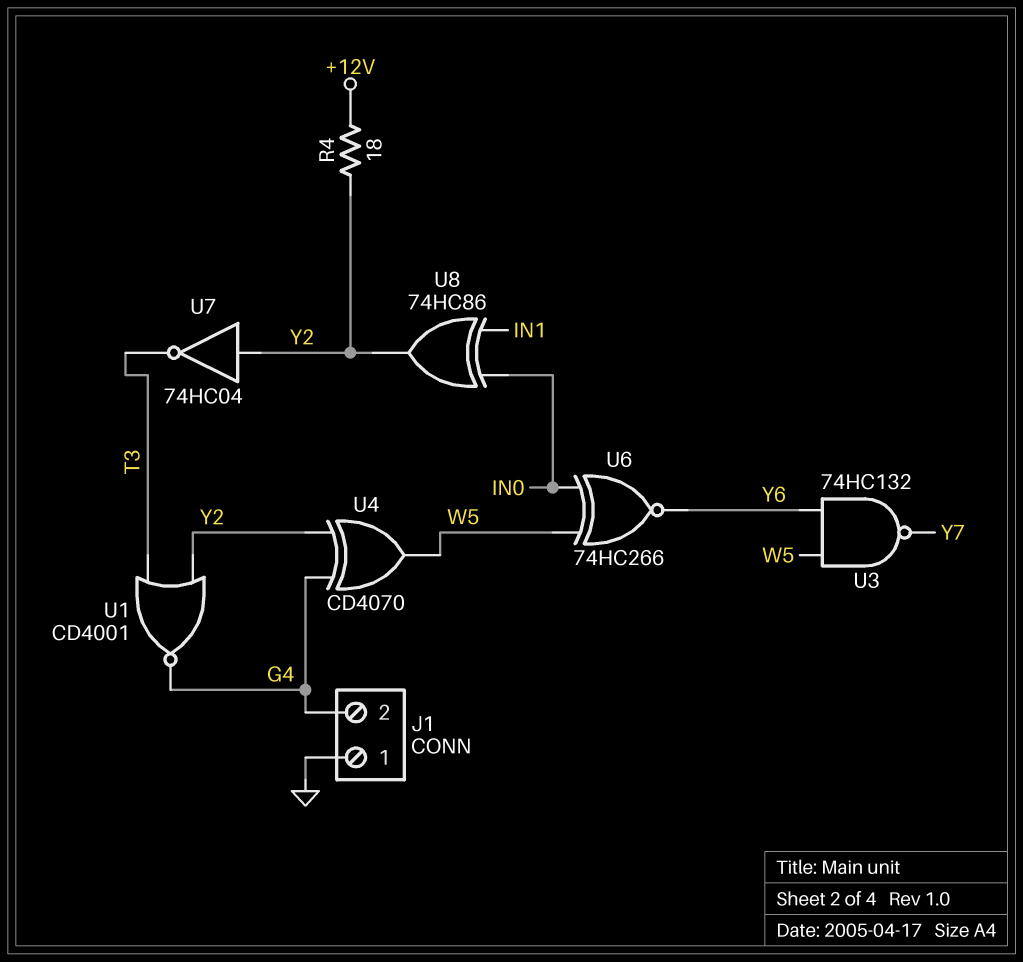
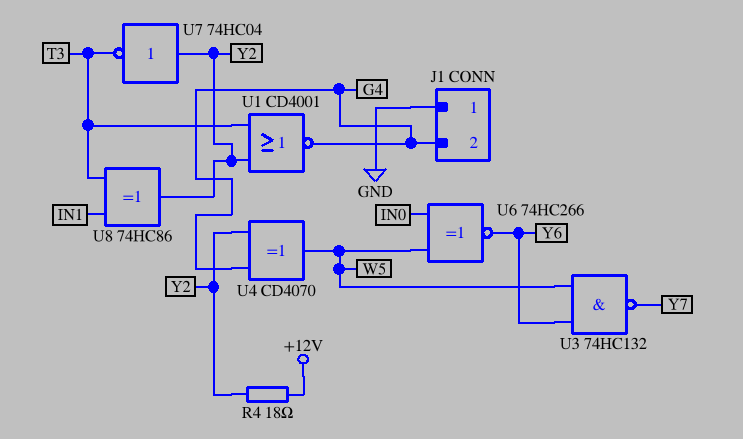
U8: XOR 74HC86 (in IN0, in IN1, out Y2) -> XOR 74HC86 (in IN1, in T3, out Y2)

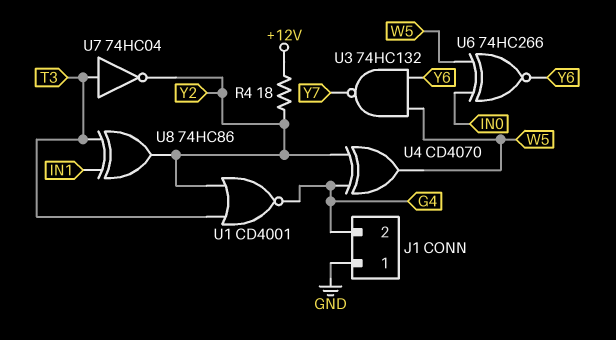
U7: NOT 74HC04 (in Y2, out T3) -> NOT 74HC04 (in T3, out Y2)

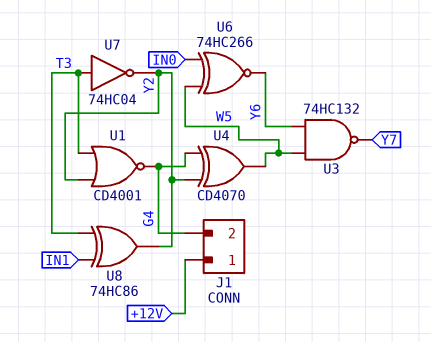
J1 pin 1: GND -> +12V
R4: 18 (+12V, Y2) -> none

